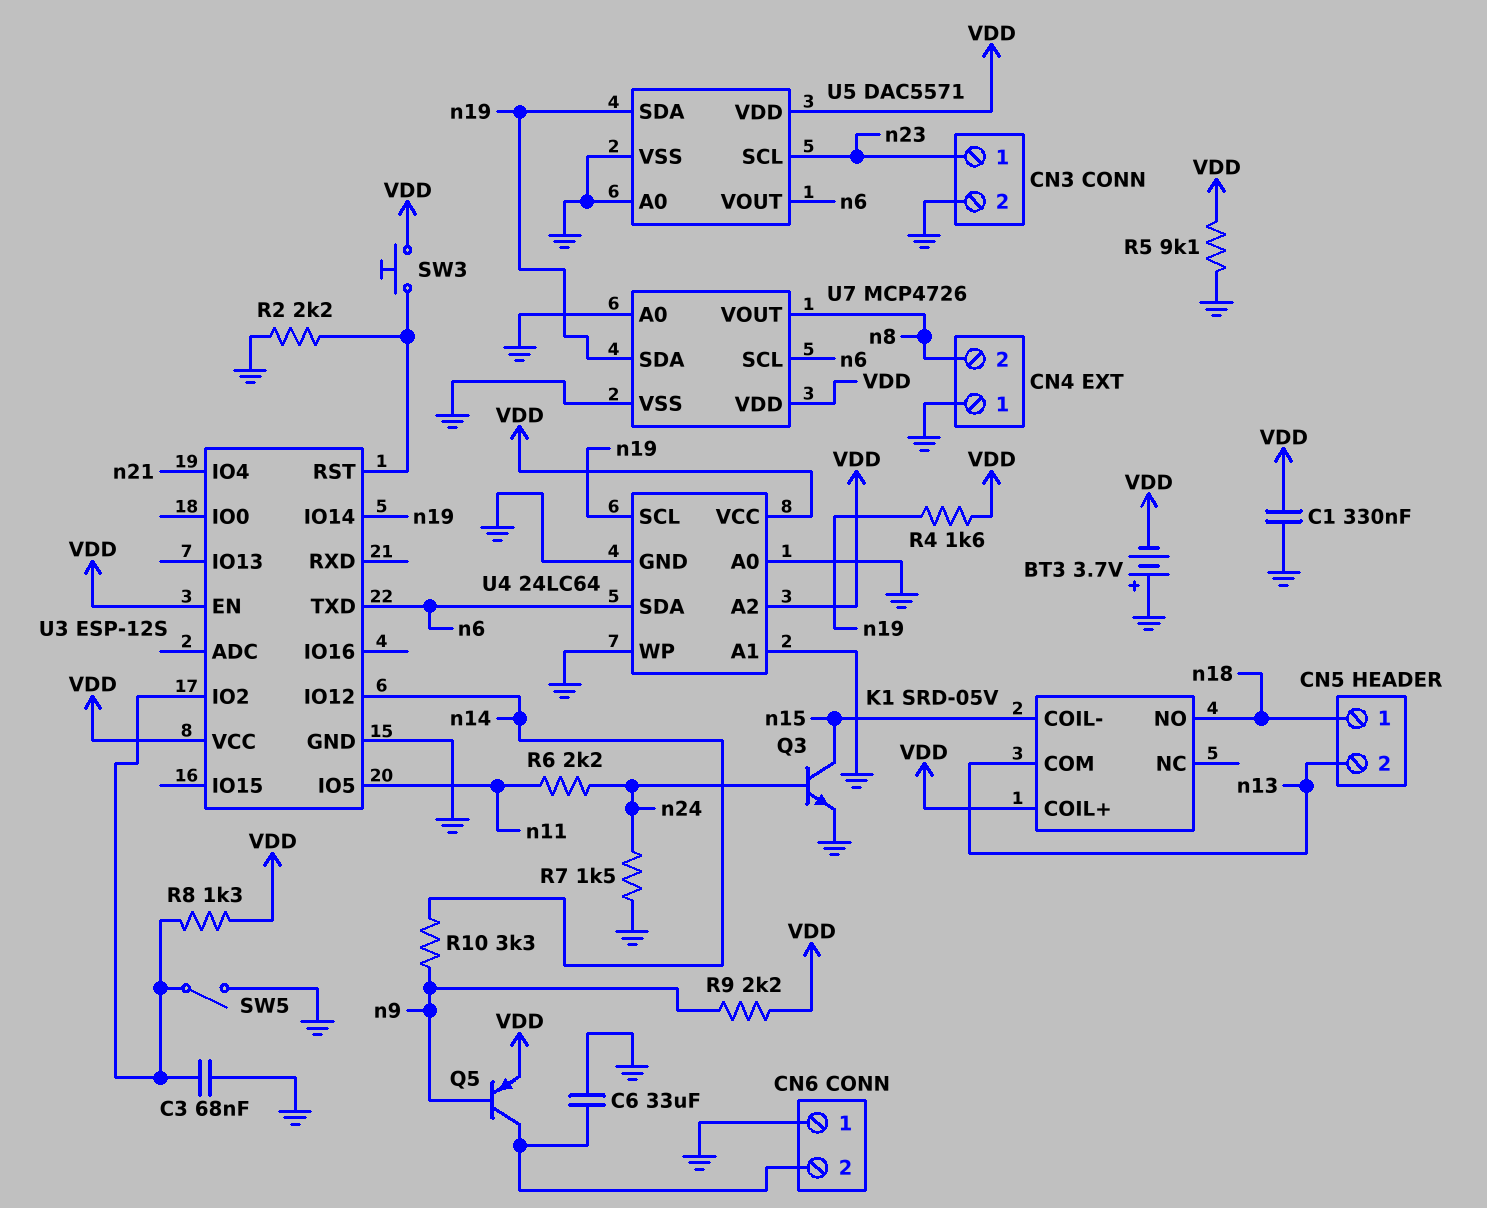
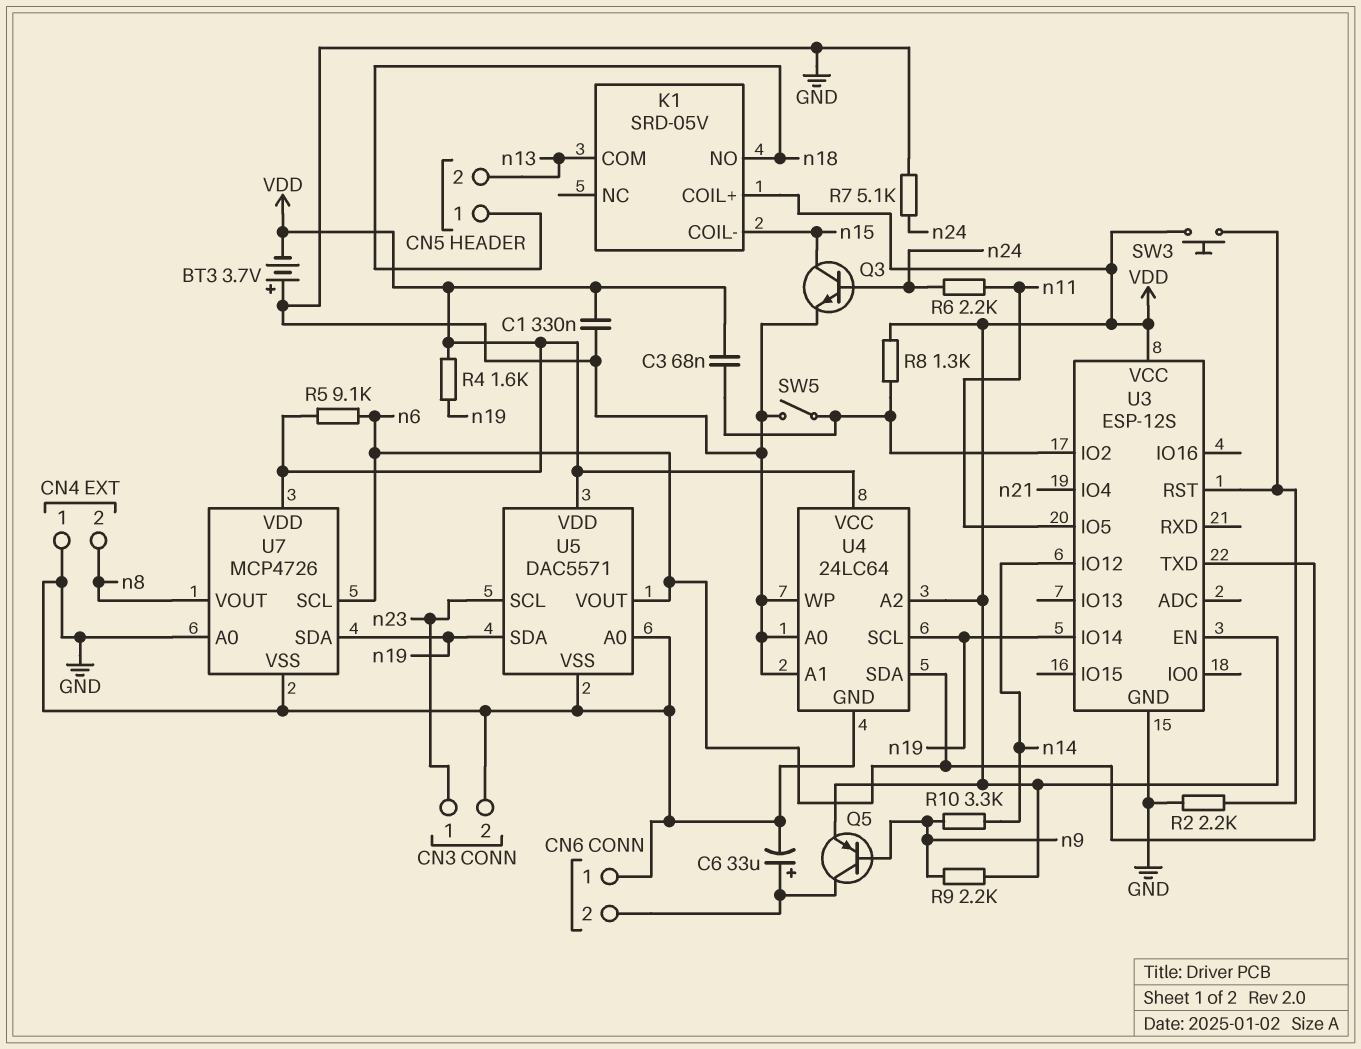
C3: 68nF (GND, U3/IO2) -> 68nF (U3/IO2, VDD)
C6: 33uF (CN6/2, GND) -> 33uF (plus CN6/2, minus GND)
R5: 9.1k (GND, VDD) -> 9.1k (VDD, n6)
R7: 1.5k (GND, n24) -> 5.1k (GND, n24)

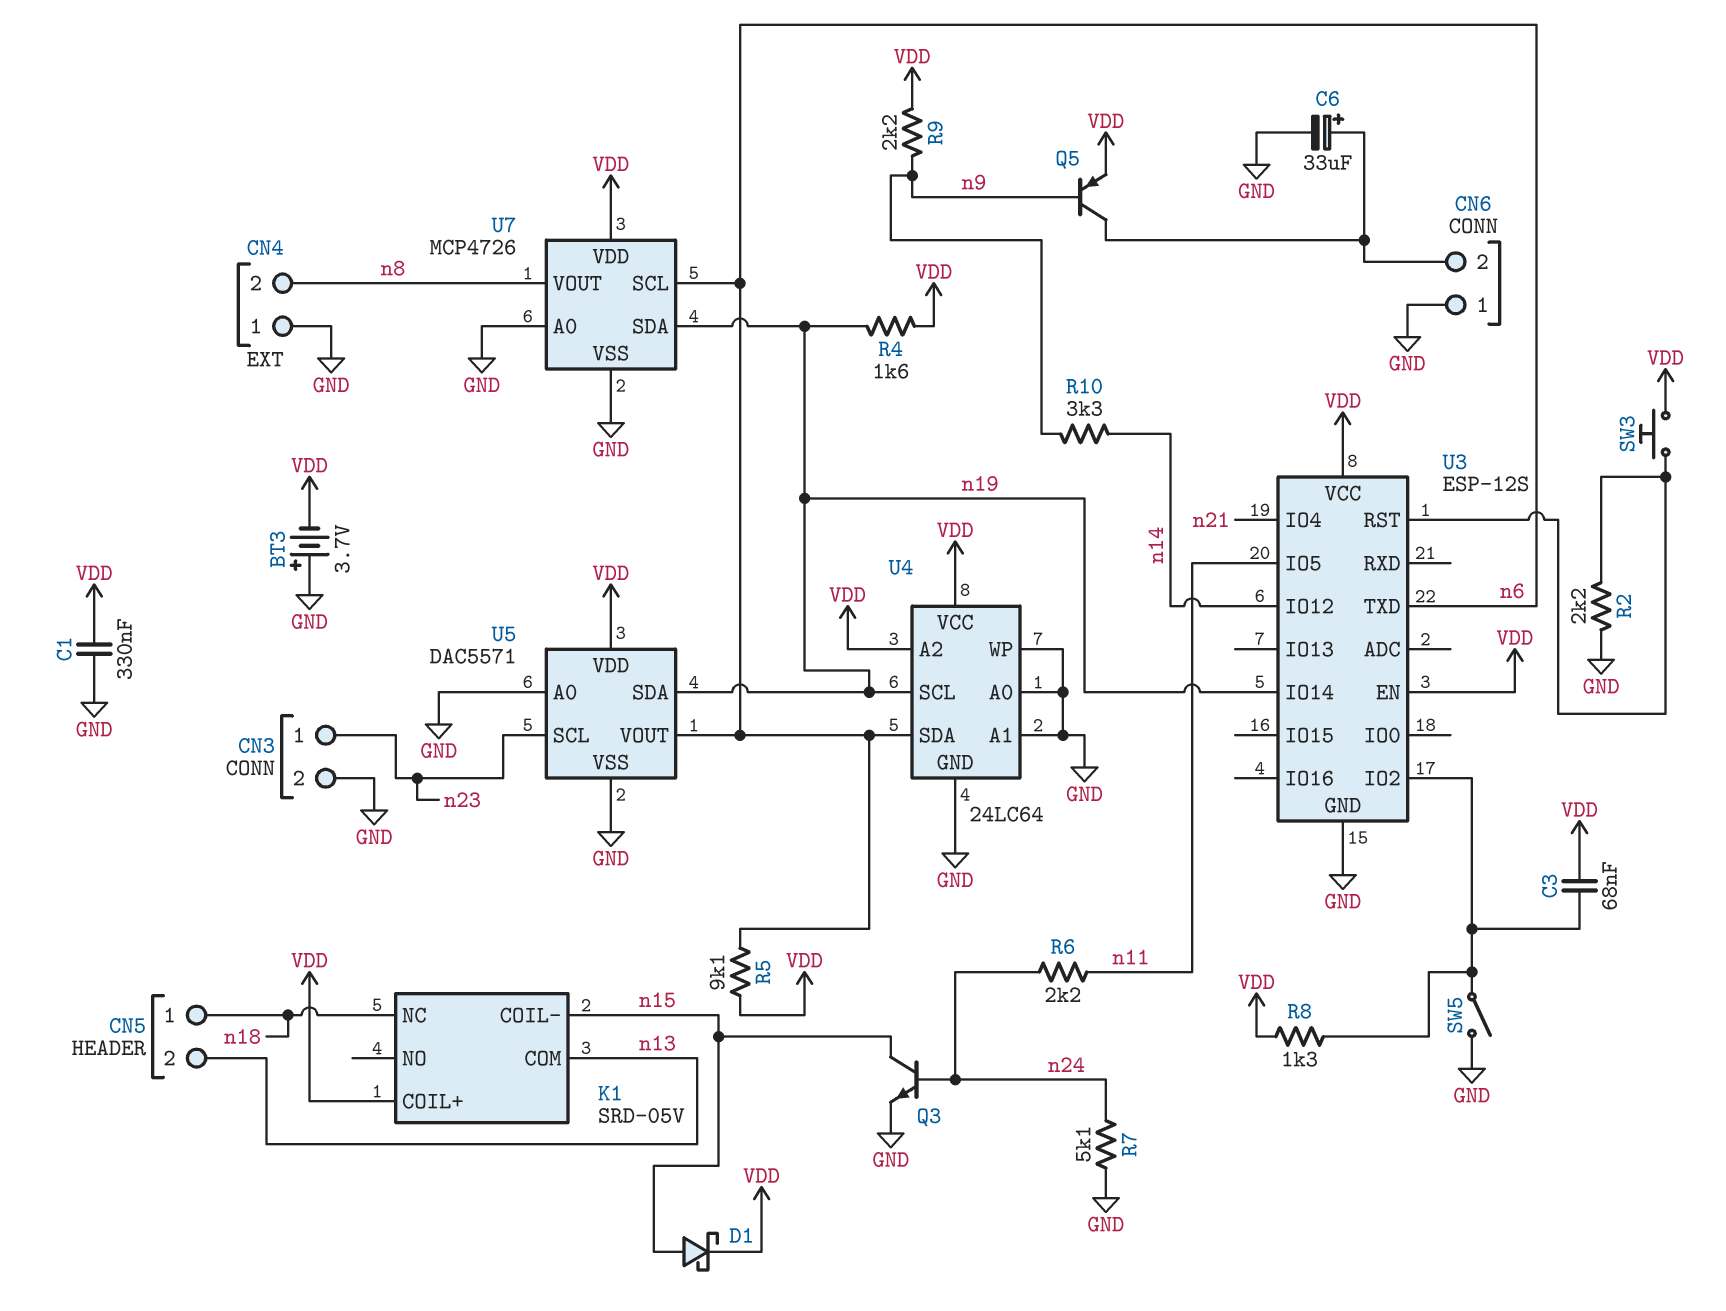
D1: none -> schottky (A n15, K VDD)
K1 pin NC: none -> n18
K1 pin NO: n18 -> none

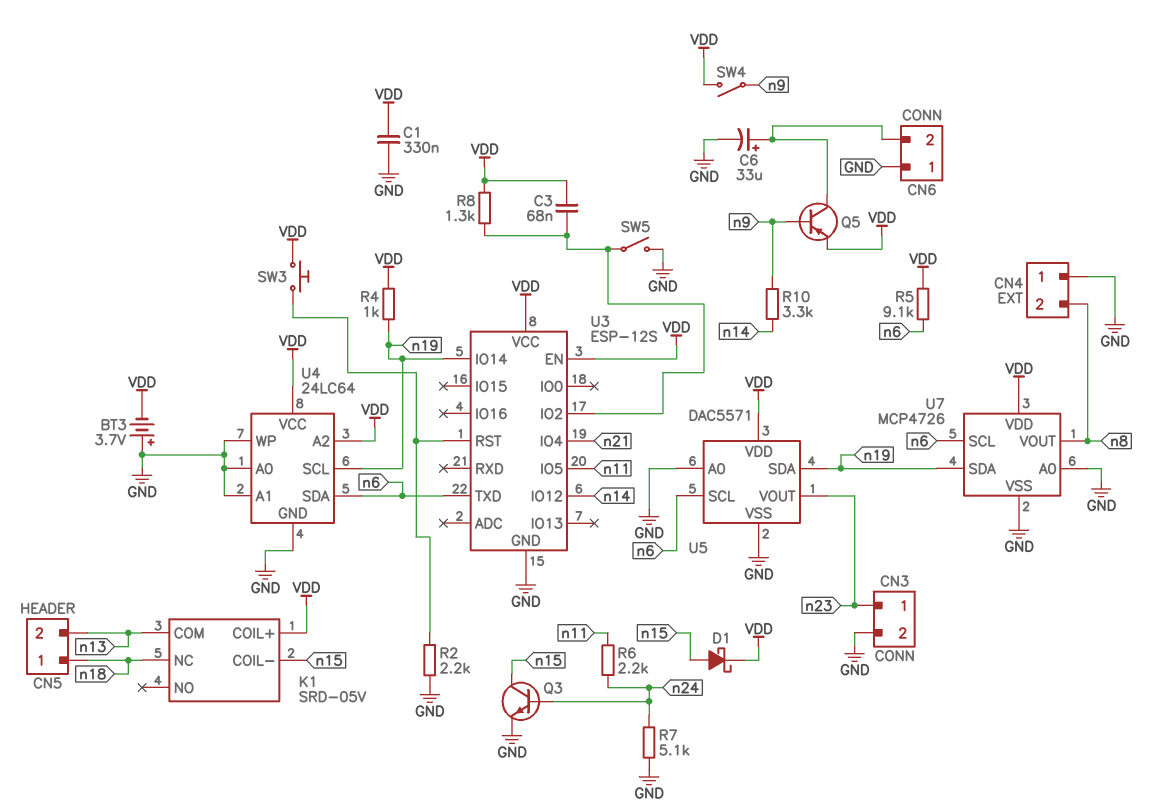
R4: 1.6k (VDD, n19) -> 1k (VDD, n19)
R9: 2.2k (VDD, n9) -> none
SW4: none -> switch (VDD, n9)
U5 pin SCL: n23 -> n6
U5 pin VOUT: n6 -> n23

